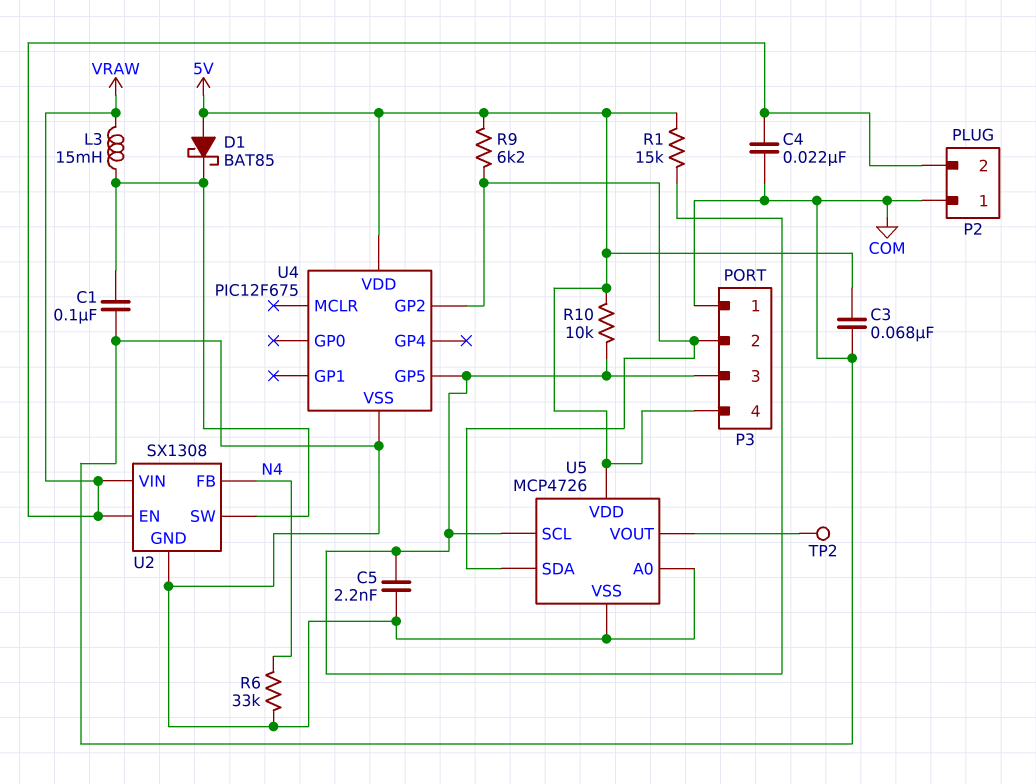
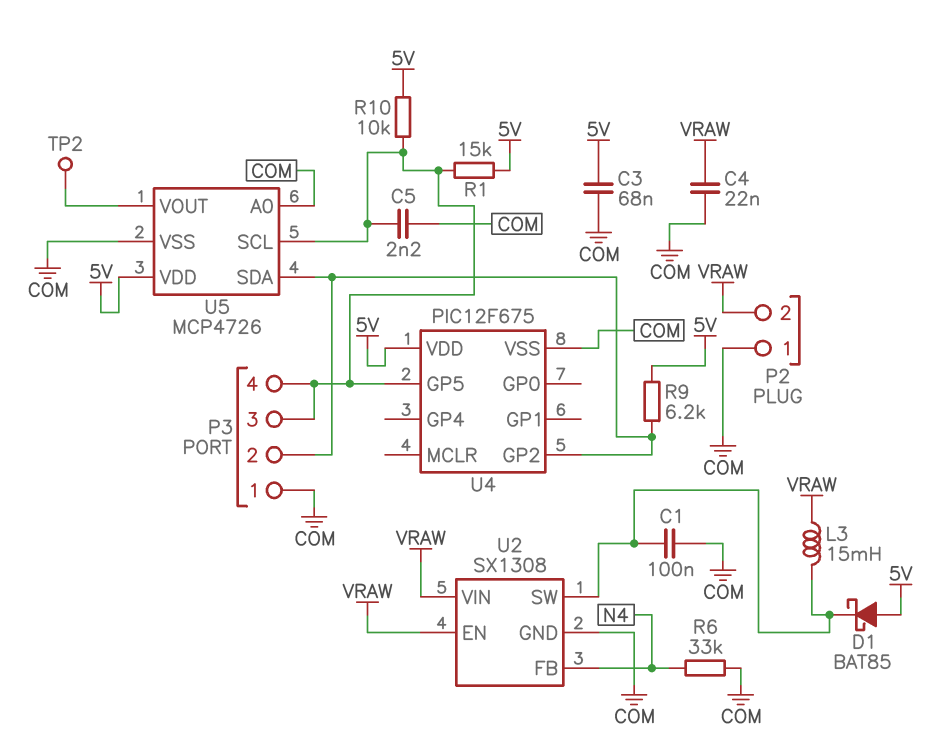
P3 pin 4: 5V -> P3/3

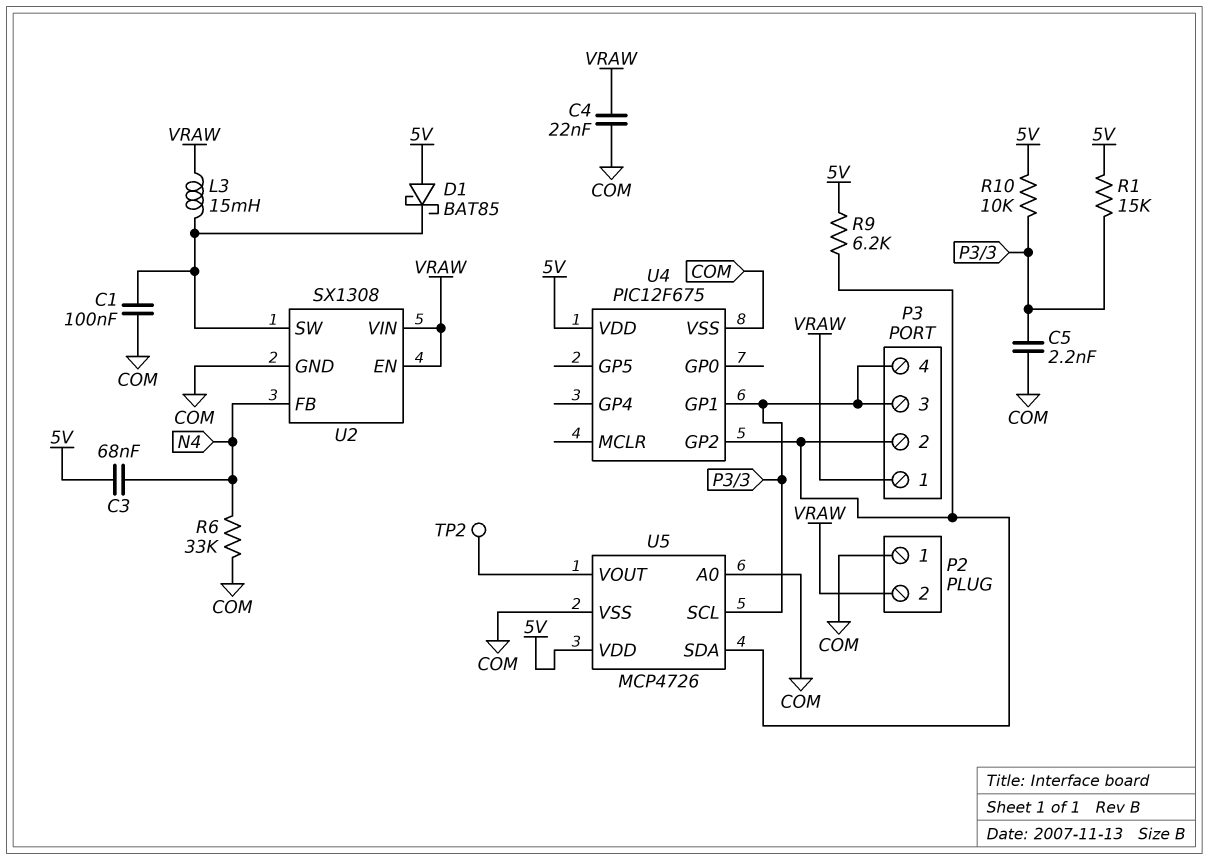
C3: 68nF (5V, COM) -> 68nF (5V, N4)
P3 pin 1: COM -> VRAW
U4 pin GP1: none -> P3/3
U4 pin GP5: P3/3 -> none

